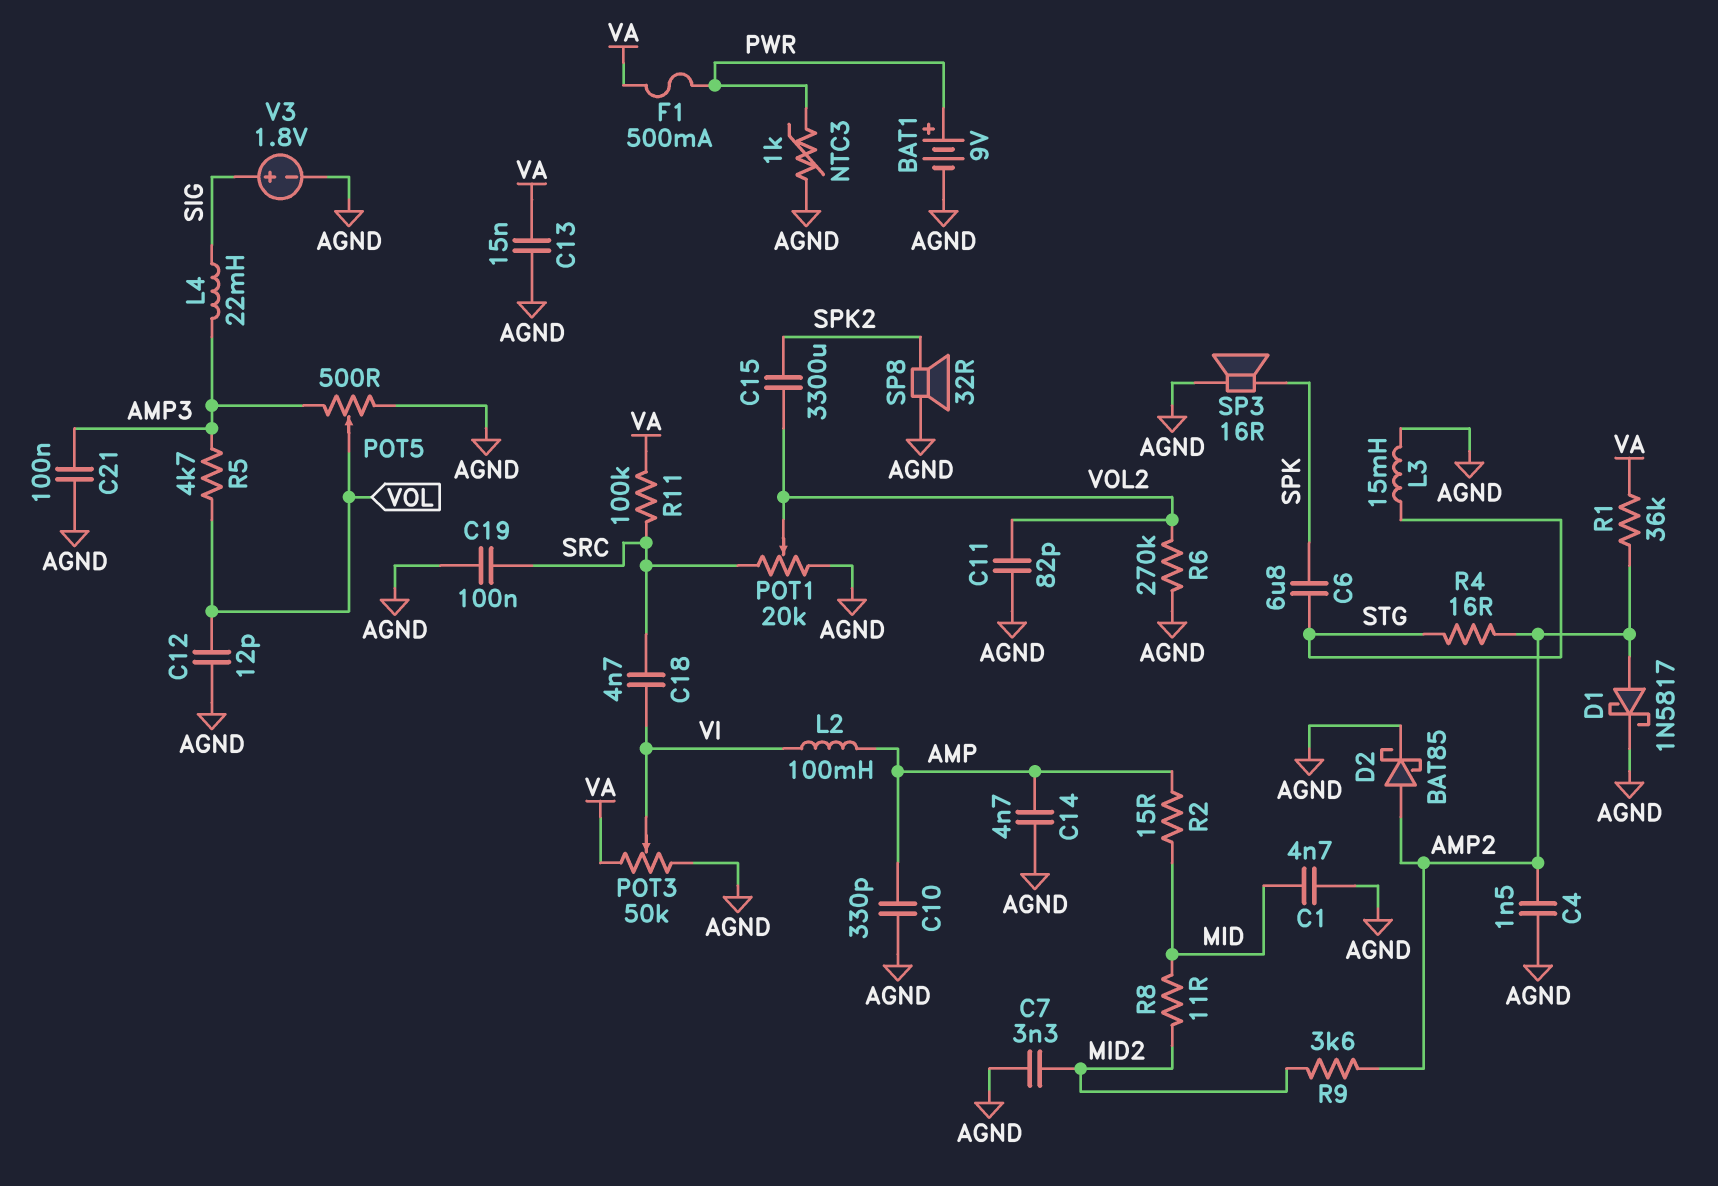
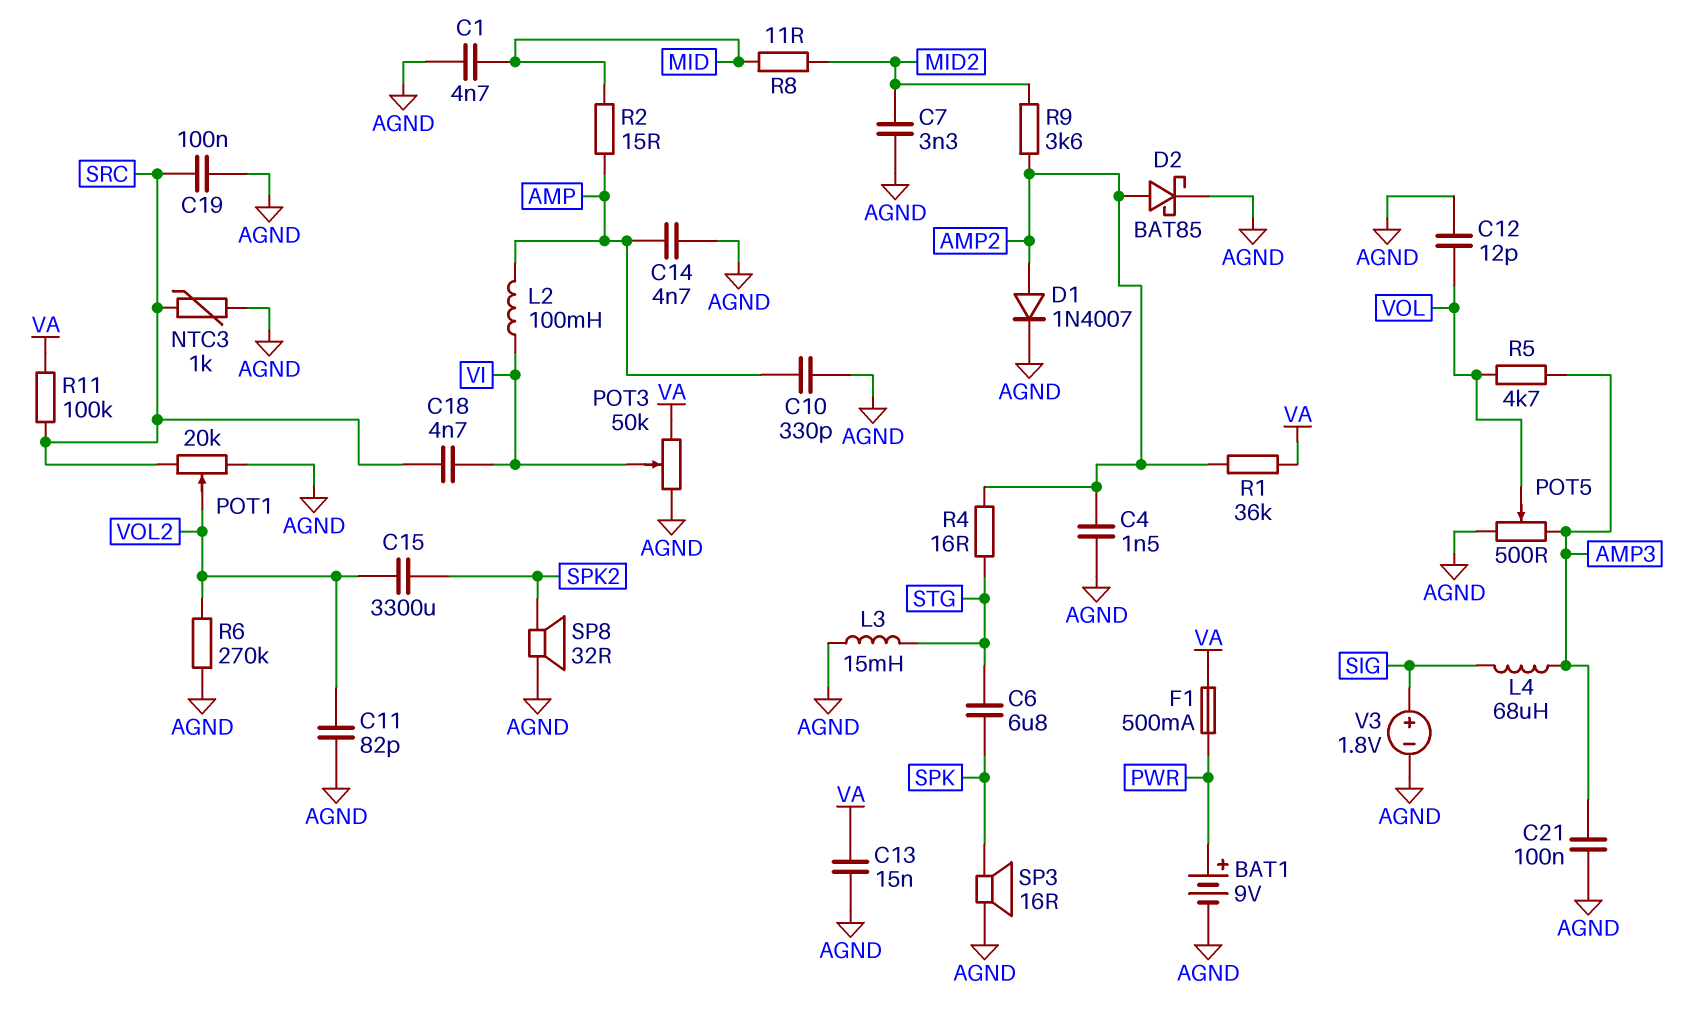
D1: schottky 1N5817 (A AMP2, K AGND) -> diode 1N4007 (A AMP2, K AGND)
L4: 22mH (AMP3, SIG) -> 68uH (AMP3, SIG)
NTC3: 1k (AGND, PWR) -> 1k (AGND, SRC)

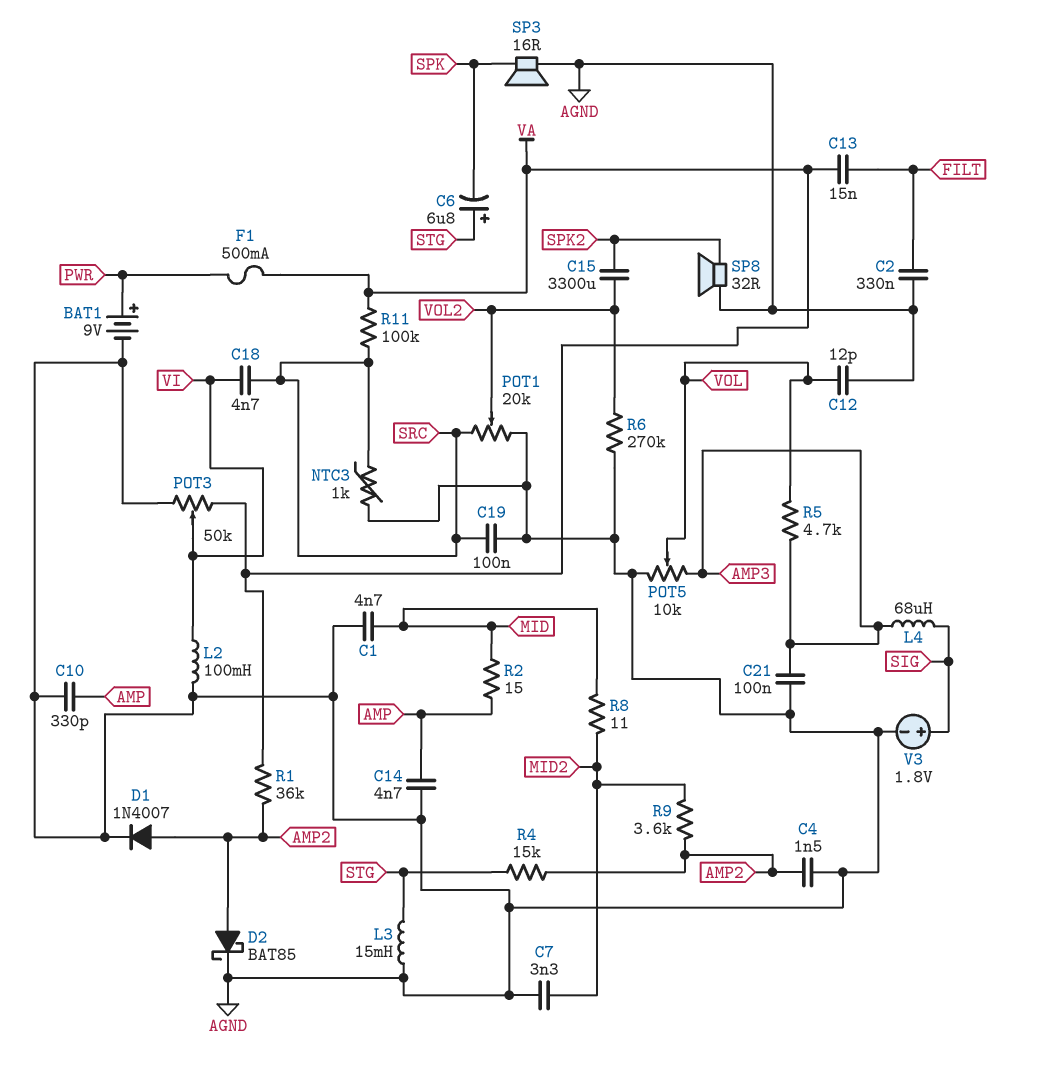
C2: none -> 330nF (AGND, FILT)
C6: 6.8uF (SPK, STG) -> 6.8uF (plus STG, minus SPK)
C11: 82pF (AGND, VOL2) -> none
C13: 15nF (AGND, VA) -> 15nF (FILT, VA)
L2: 100mH (AMP, VI) -> 100mH (AGND, VI)
POT5: 500 (AGND, AMP3, wiper VOL) -> 10k (AGND, AMP3, wiper VOL)
R4: 16 (AMP2, STG) -> 15k (AMP2, STG)

